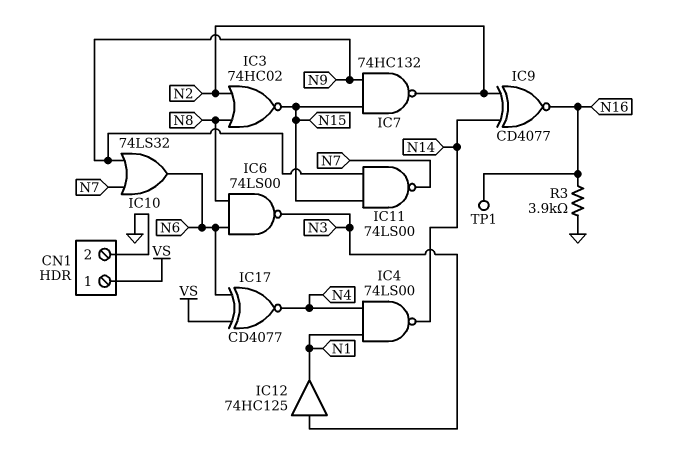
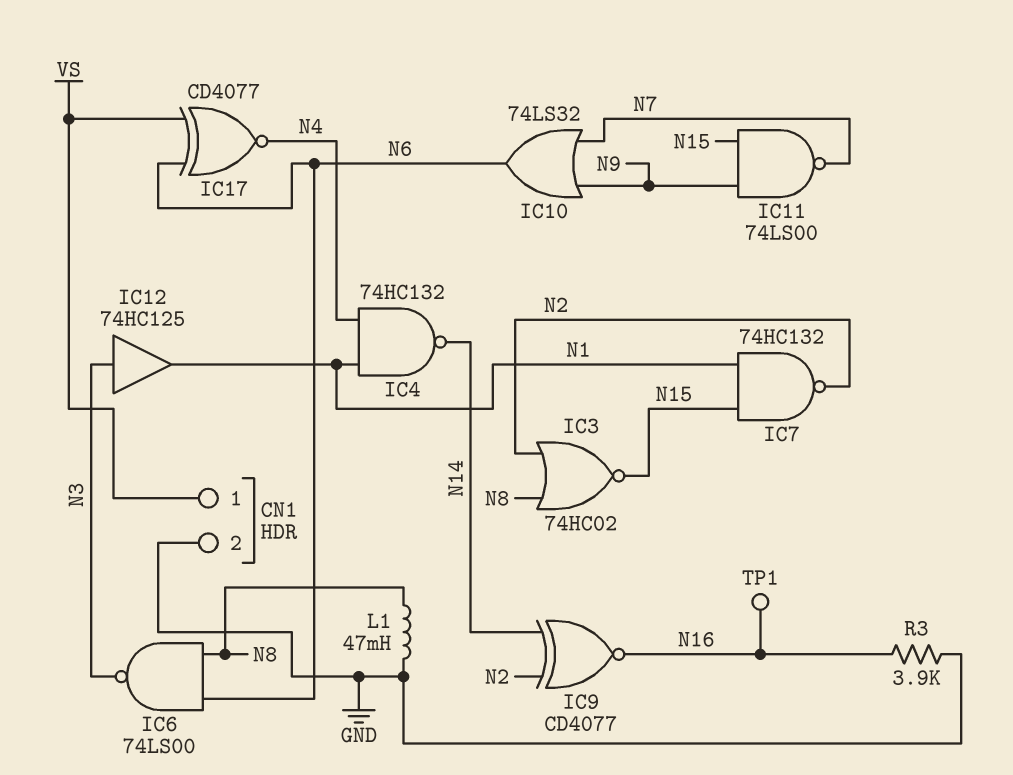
IC4: NAND 74LS00 (in N1, in N4, out N14) -> NAND 74HC132 (in N1, in N4, out N14)
IC7: NAND 74HC132 (in N9, in N15, out N2) -> NAND 74HC132 (in N1, in N15, out N2)
L1: none -> 47mH (GND, N8)

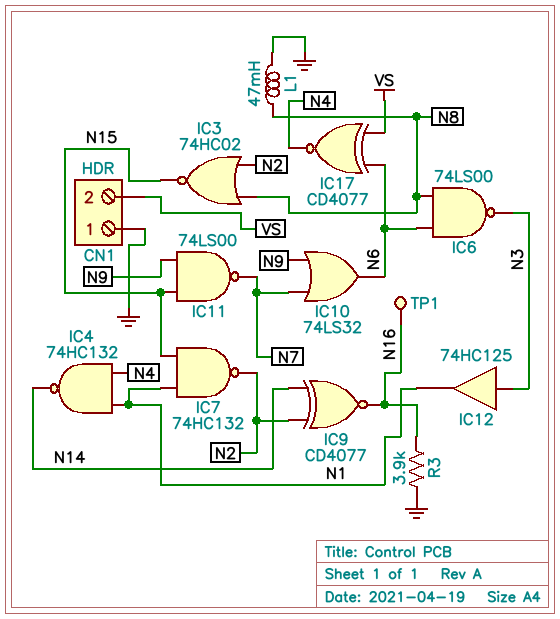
CN1 pin 1: VS -> GND
CN1 pin 2: GND -> VS

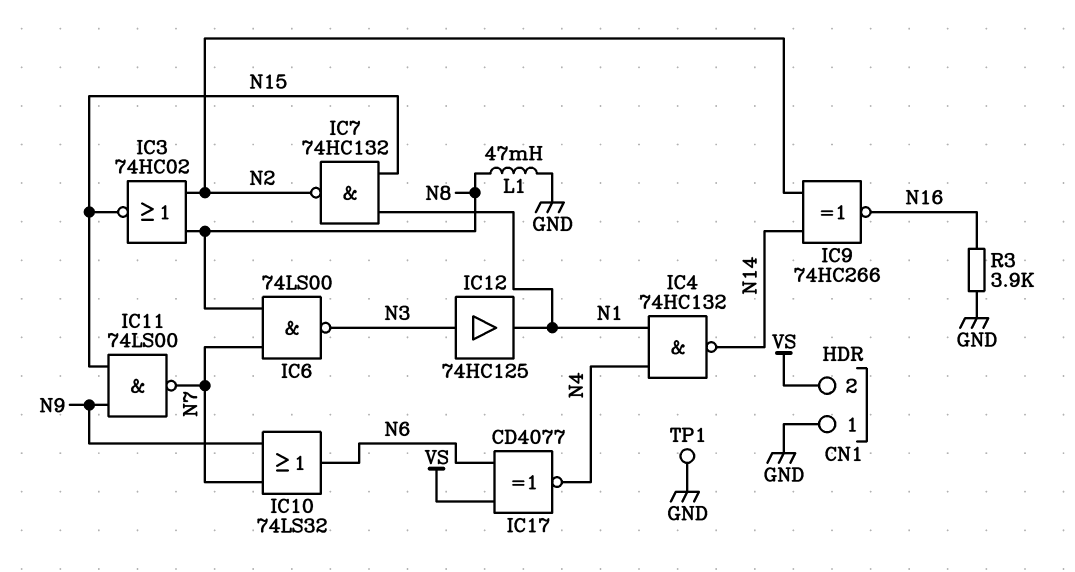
IC6: NAND 74LS00 (in N6, in N8, out N3) -> NAND 74LS00 (in N7, in N8, out N3)
IC9: XNOR CD4077 (in N2, in N14, out N16) -> XNOR 74HC266 (in N2, in N14, out N16)
TP1: test point (N16) -> test point (GND)

